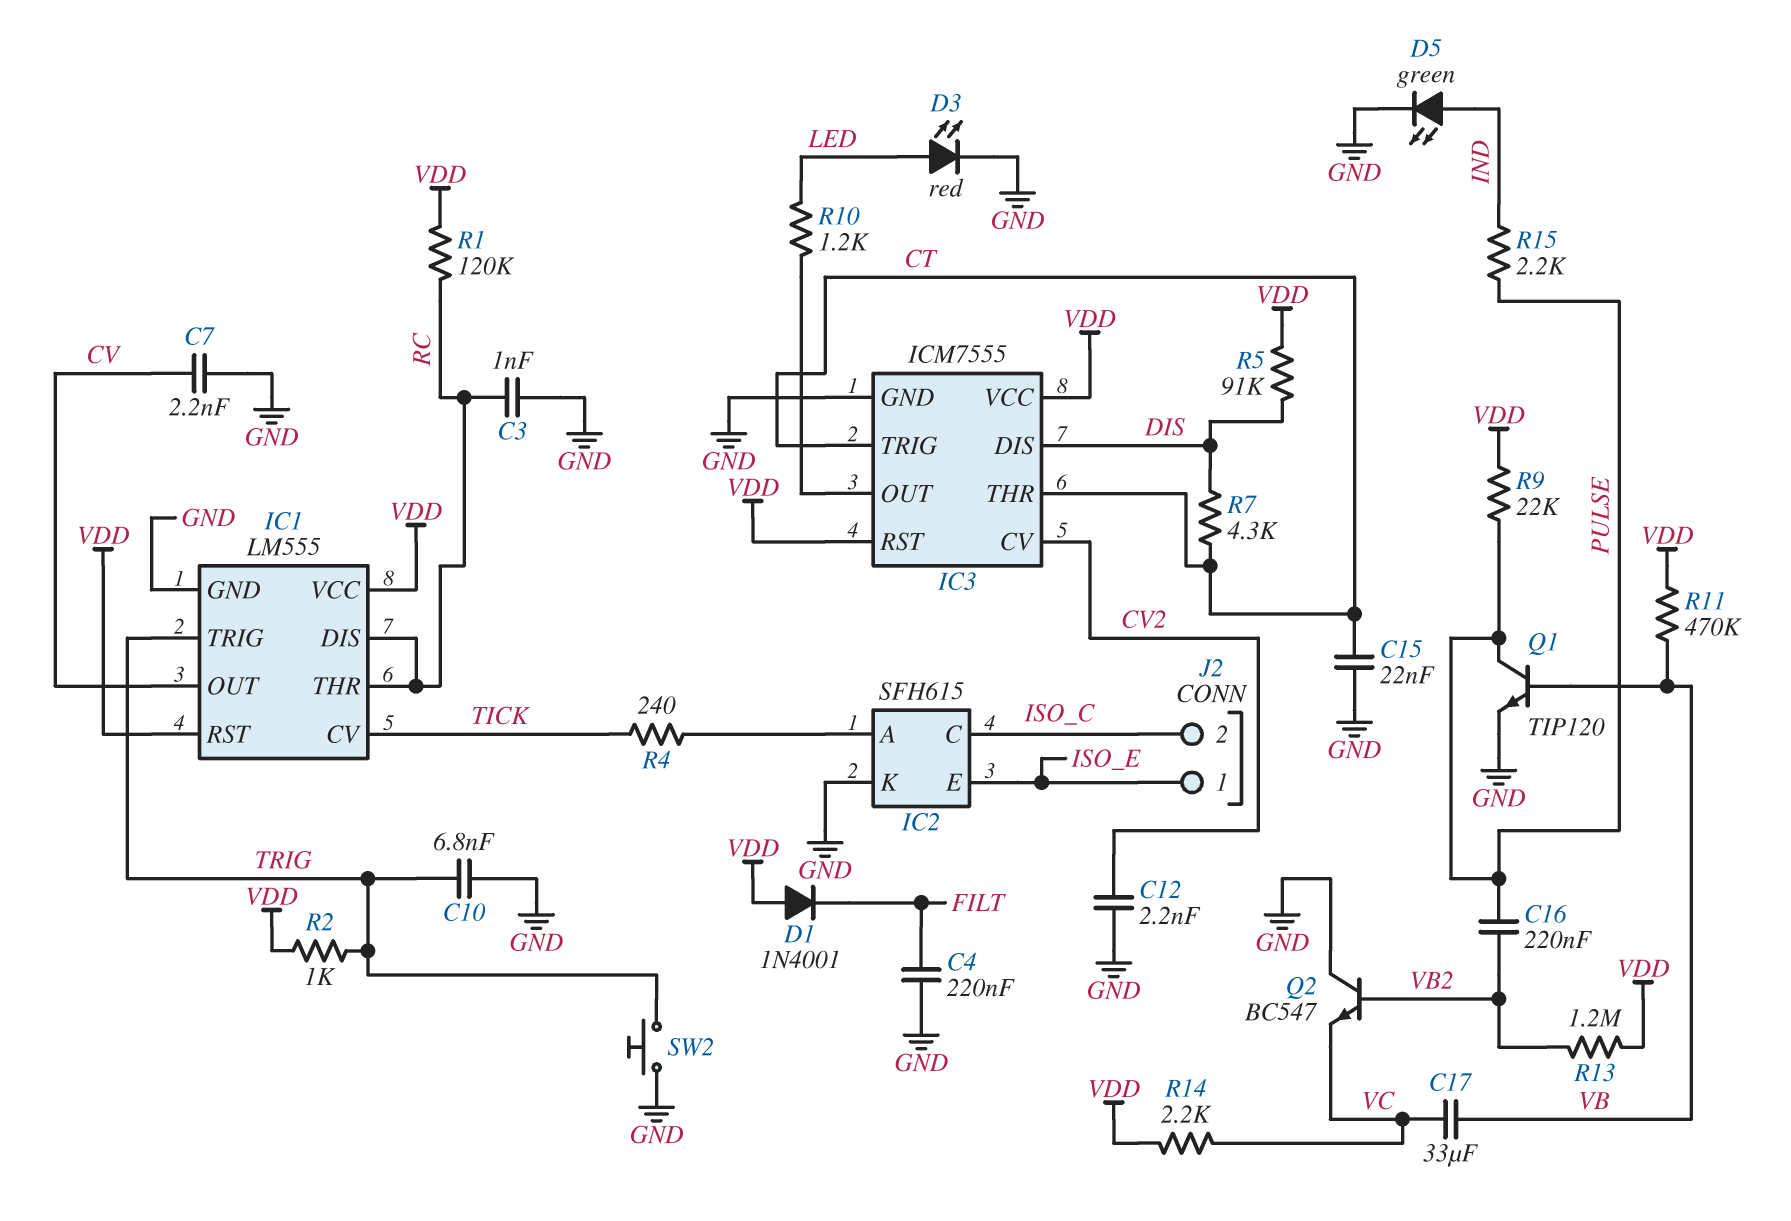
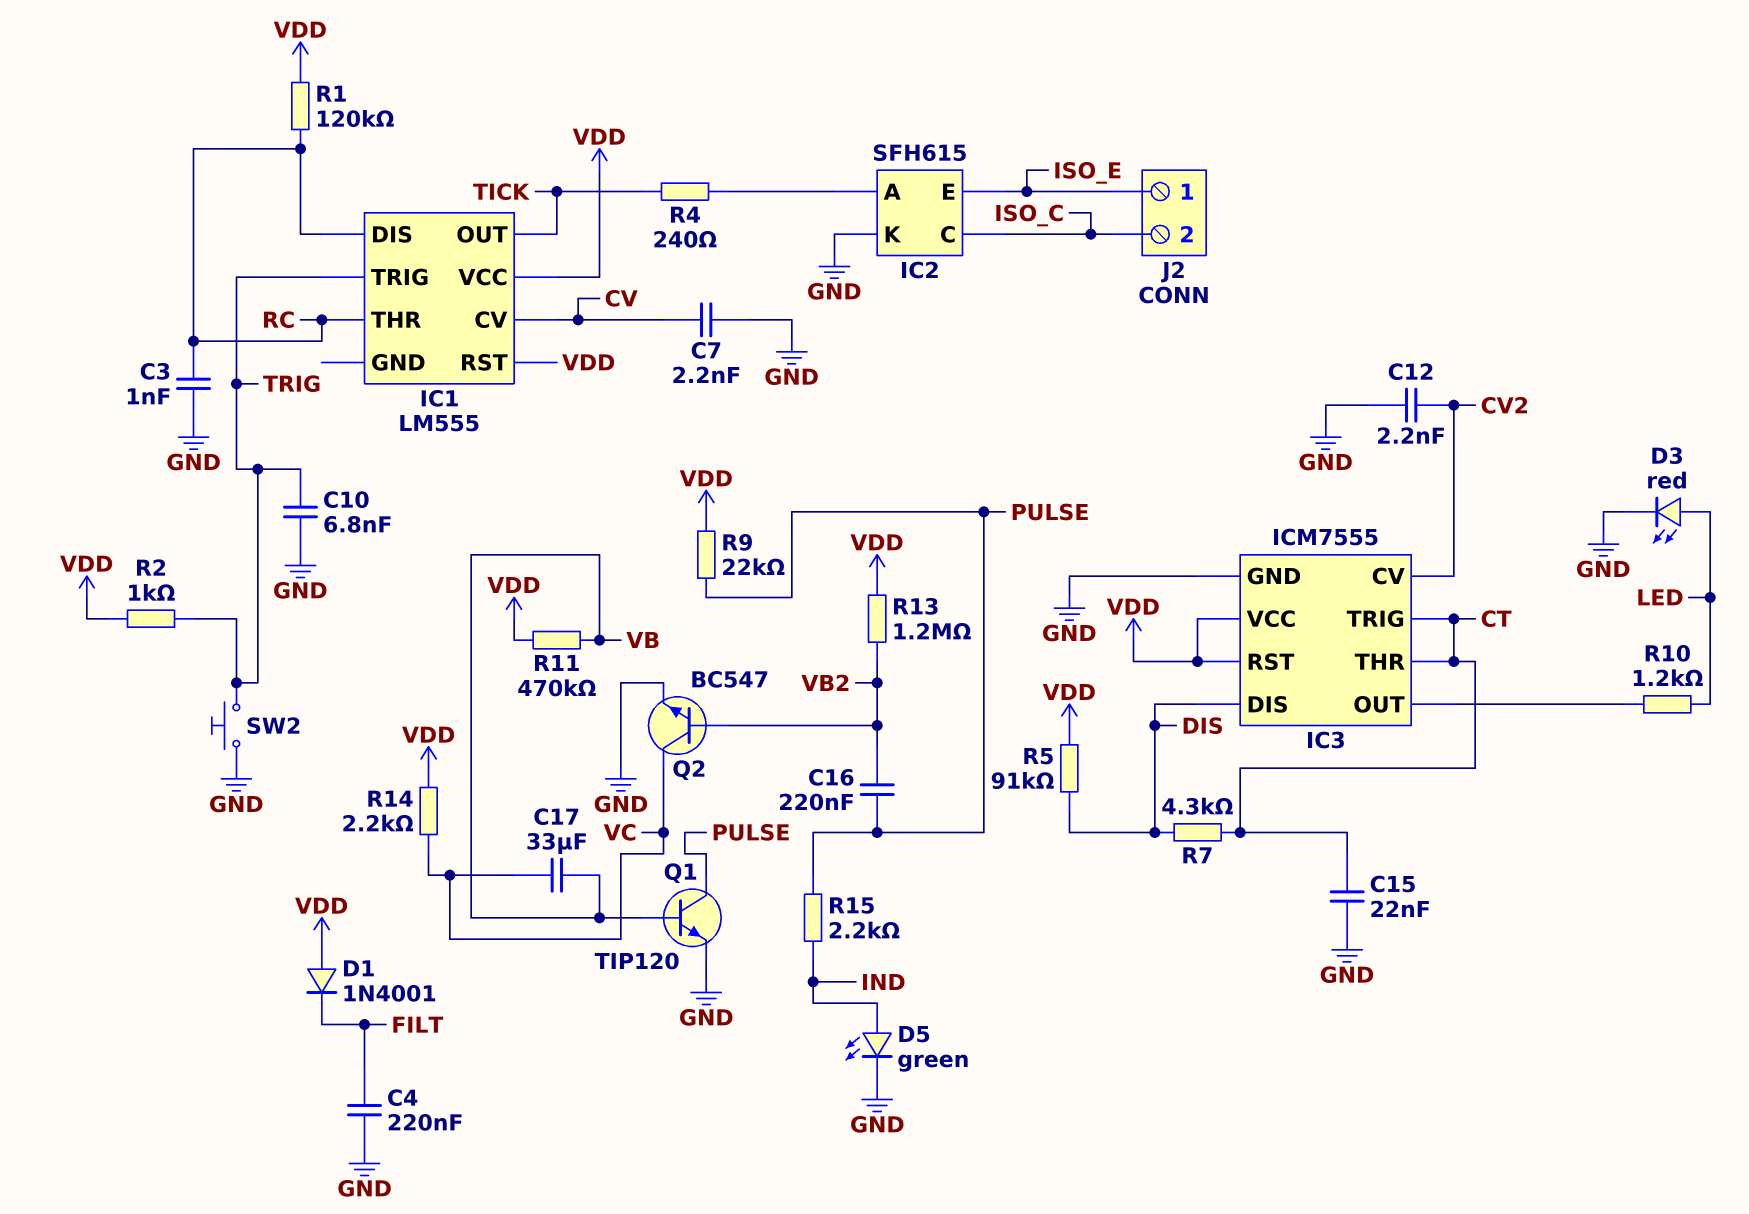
IC1 pin CV: TICK -> CV
IC1 pin GND: GND -> none
IC1 pin OUT: CV -> TICK
Q2: NPN BC547 (B VB2, C GND, E VC) -> NPN BC547 (B VB2, C VC, E GND)

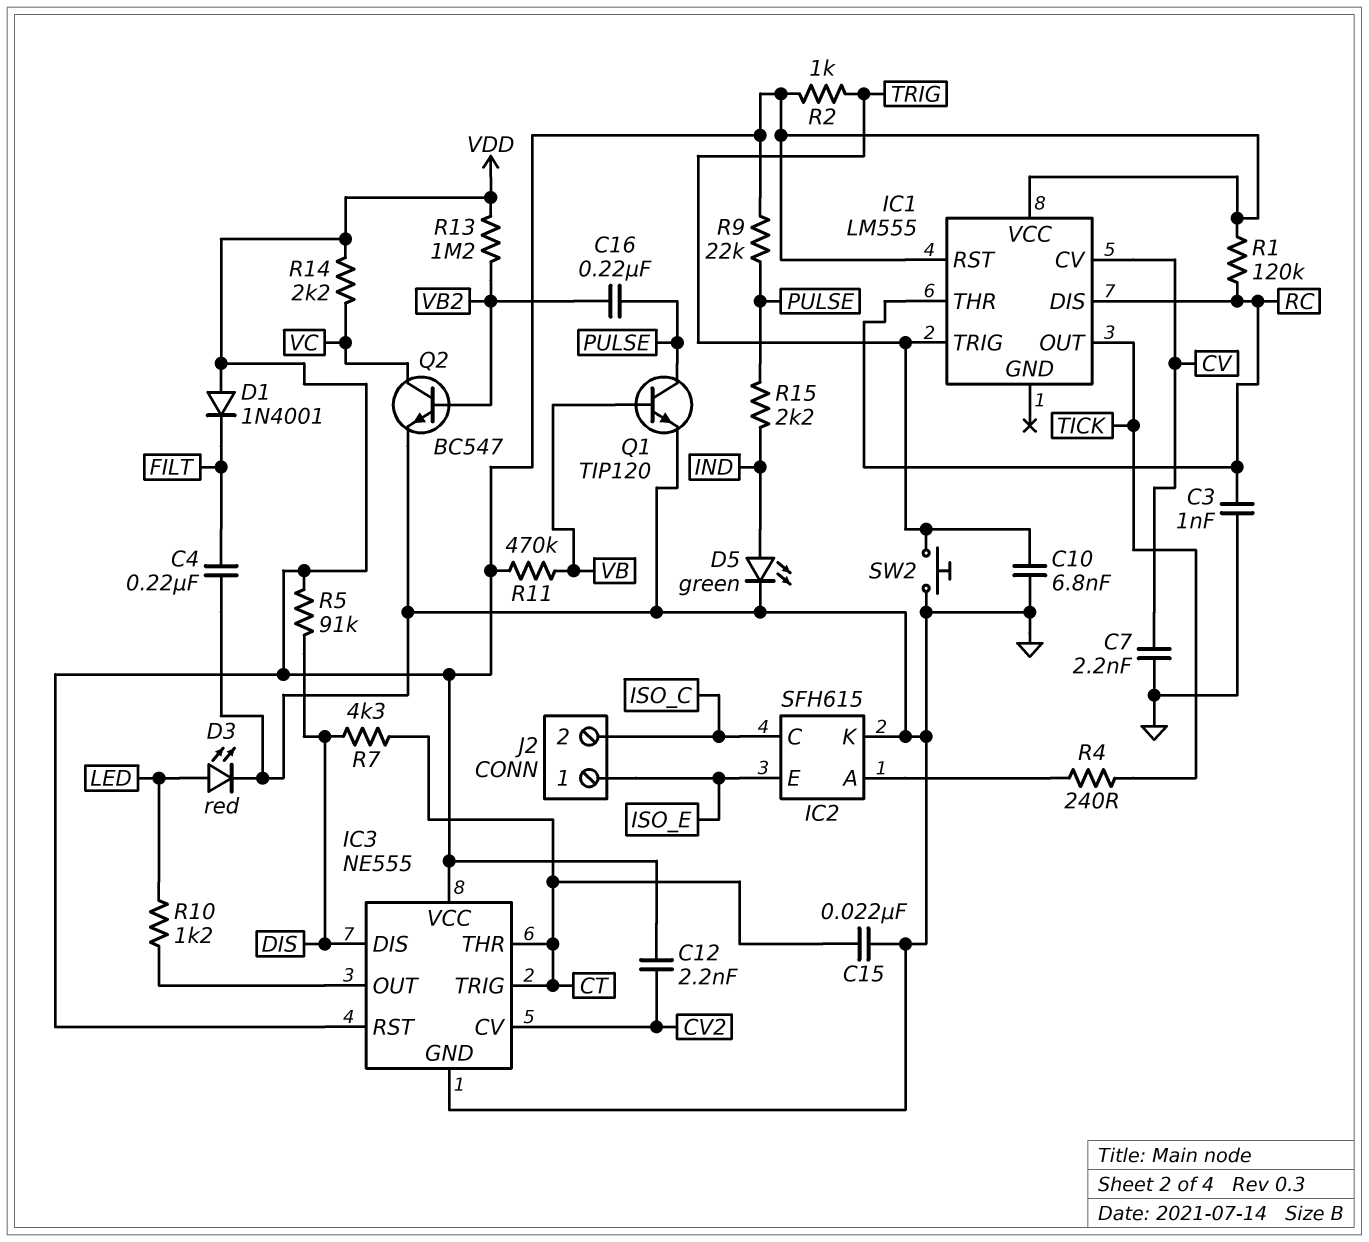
C12: 2.2nF (CV2, GND) -> 2.2nF (CV2, VDD)
C17: 33uF (VB, VC) -> none
IC3: ICM7555 -> NE555

